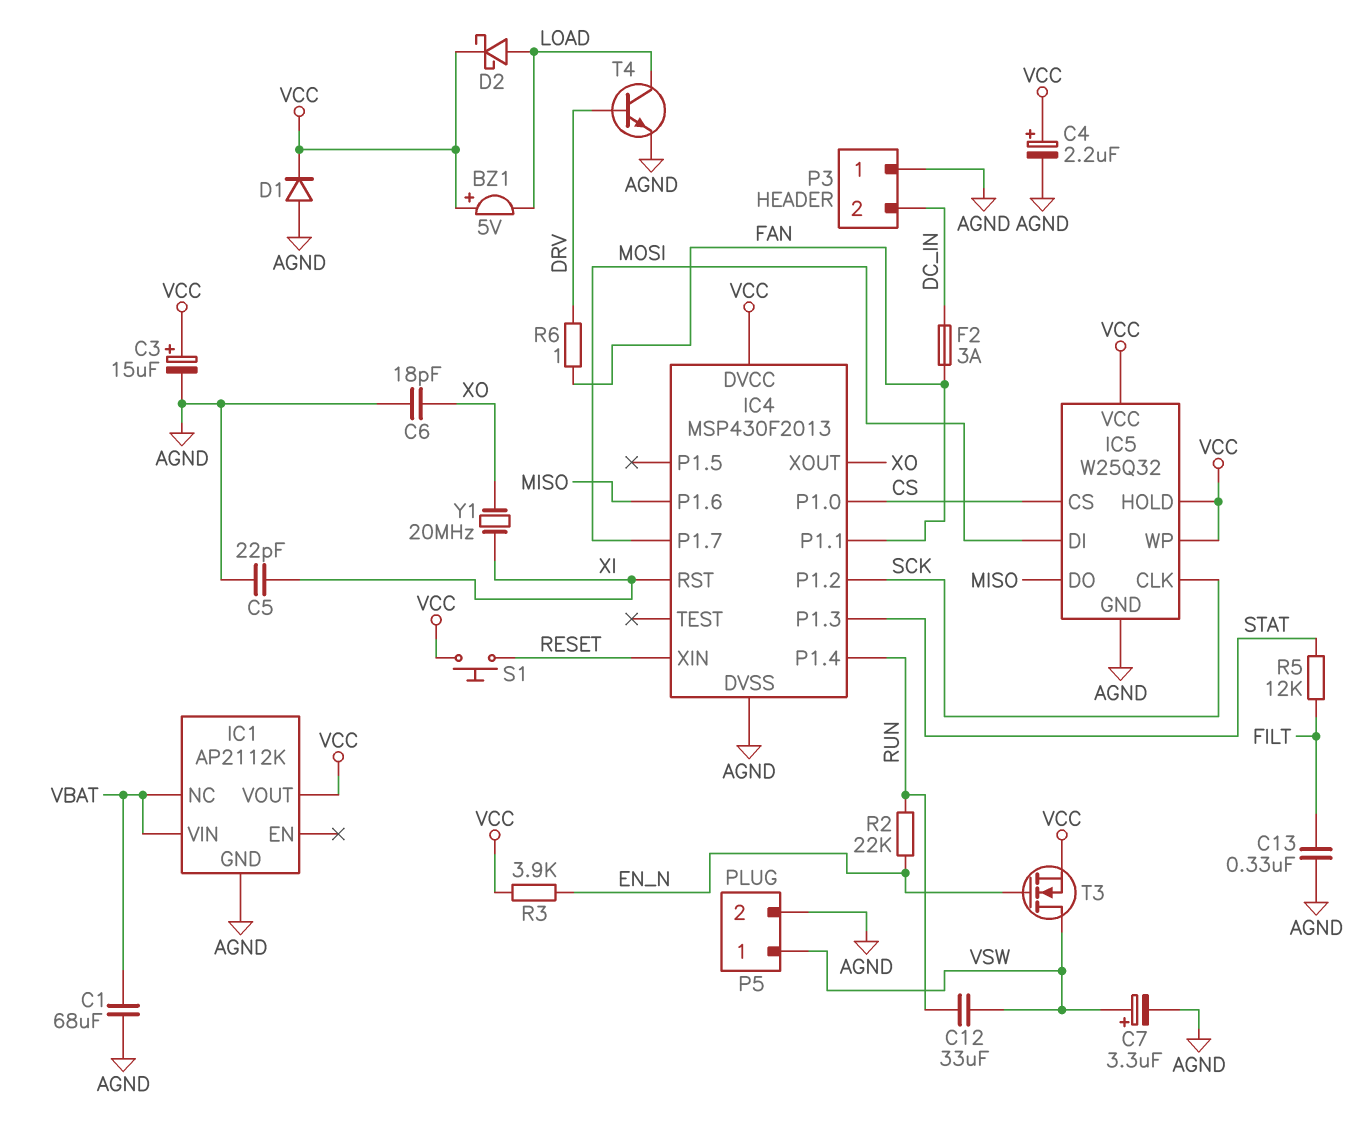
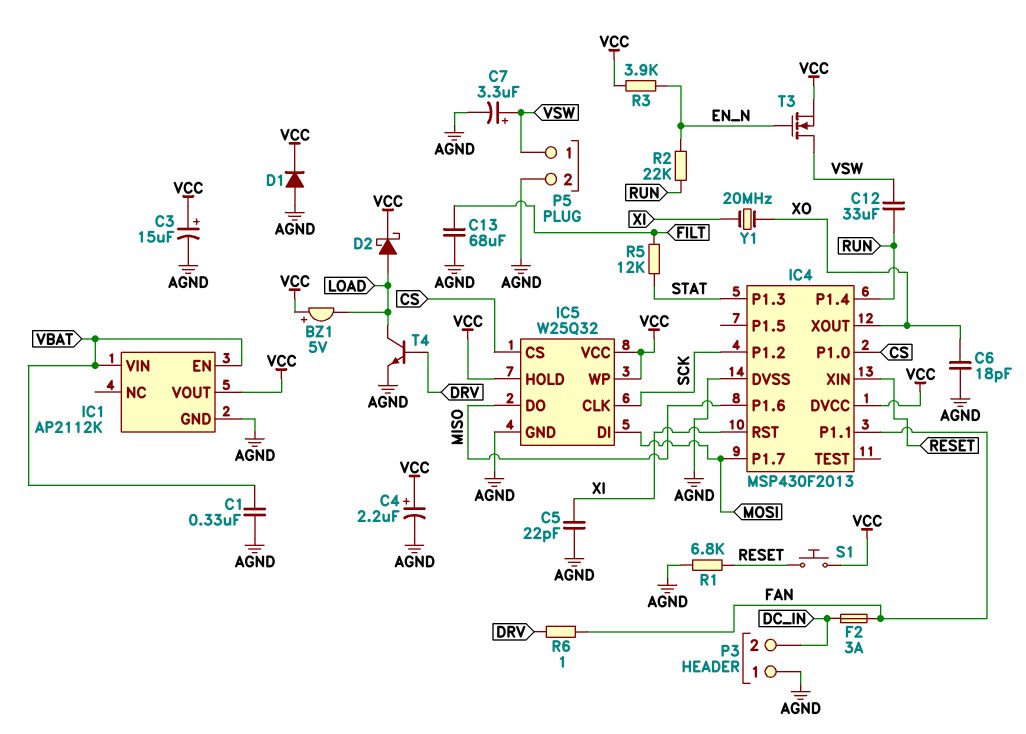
C1: 68uF (AGND, VBAT) -> 330nF (AGND, VBAT)
C13: 330nF (AGND, FILT) -> 68uF (AGND, FILT)
IC1 pin EN: none -> VBAT
IC1 pin NC: VBAT -> none
R1: none -> 6.8k (AGND, RESET)

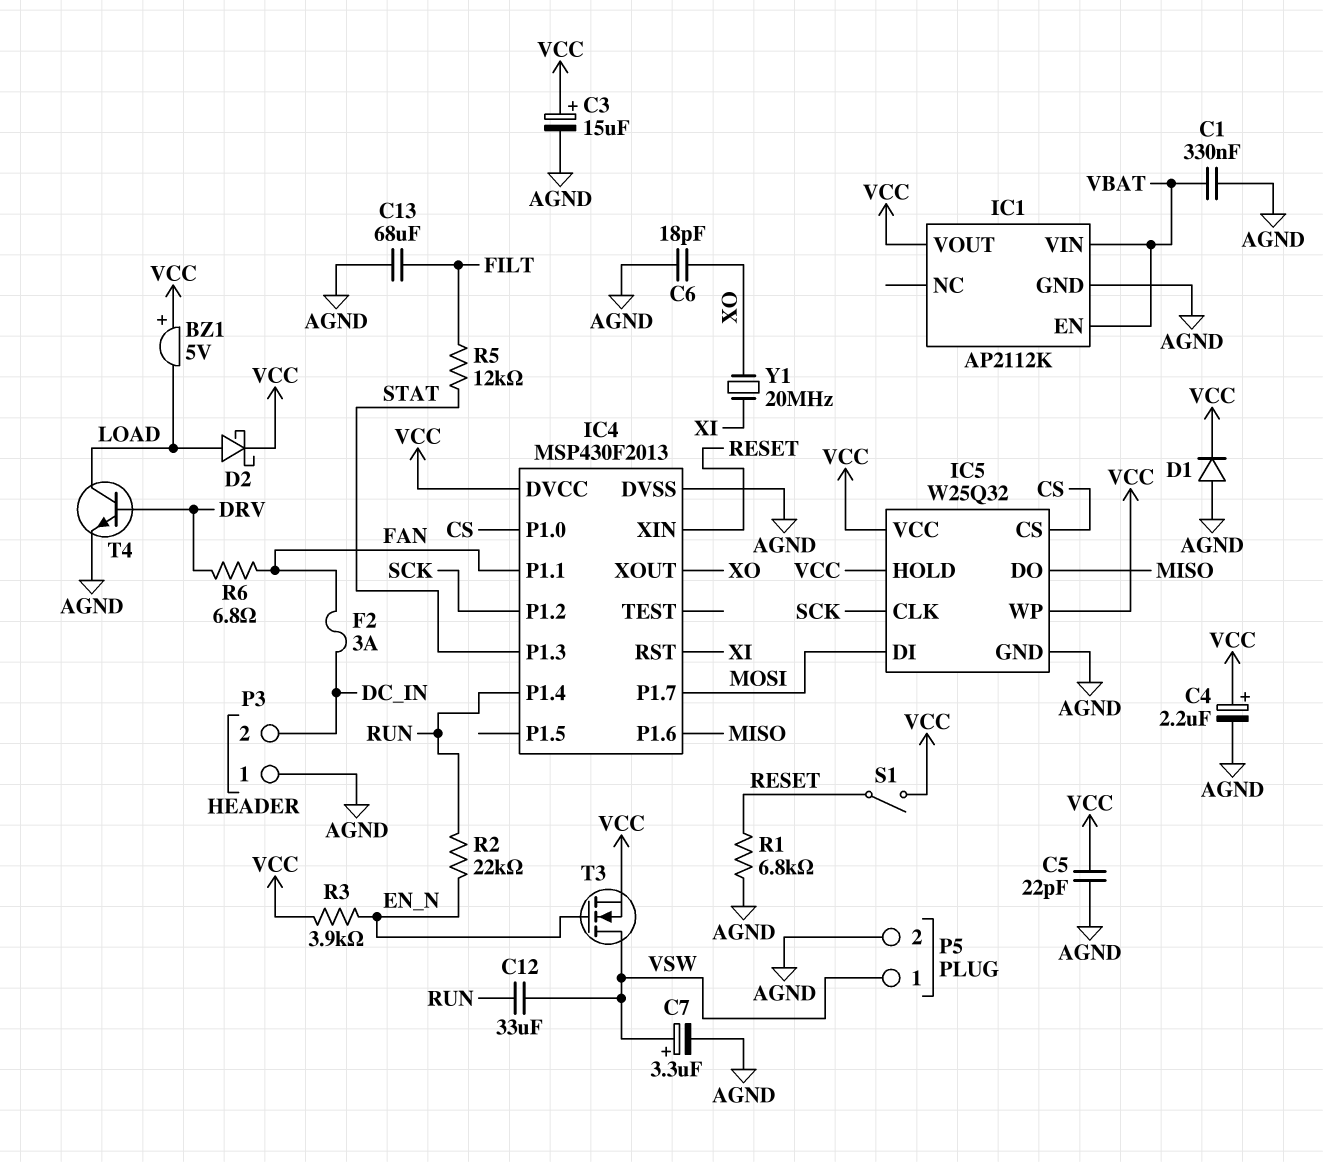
C5: 22pF (AGND, XI) -> 22pF (AGND, VCC)
R6: 1 (DRV, FAN) -> 6.8 (DRV, FAN)
S1: button (RESET, VCC) -> switch (RESET, VCC)

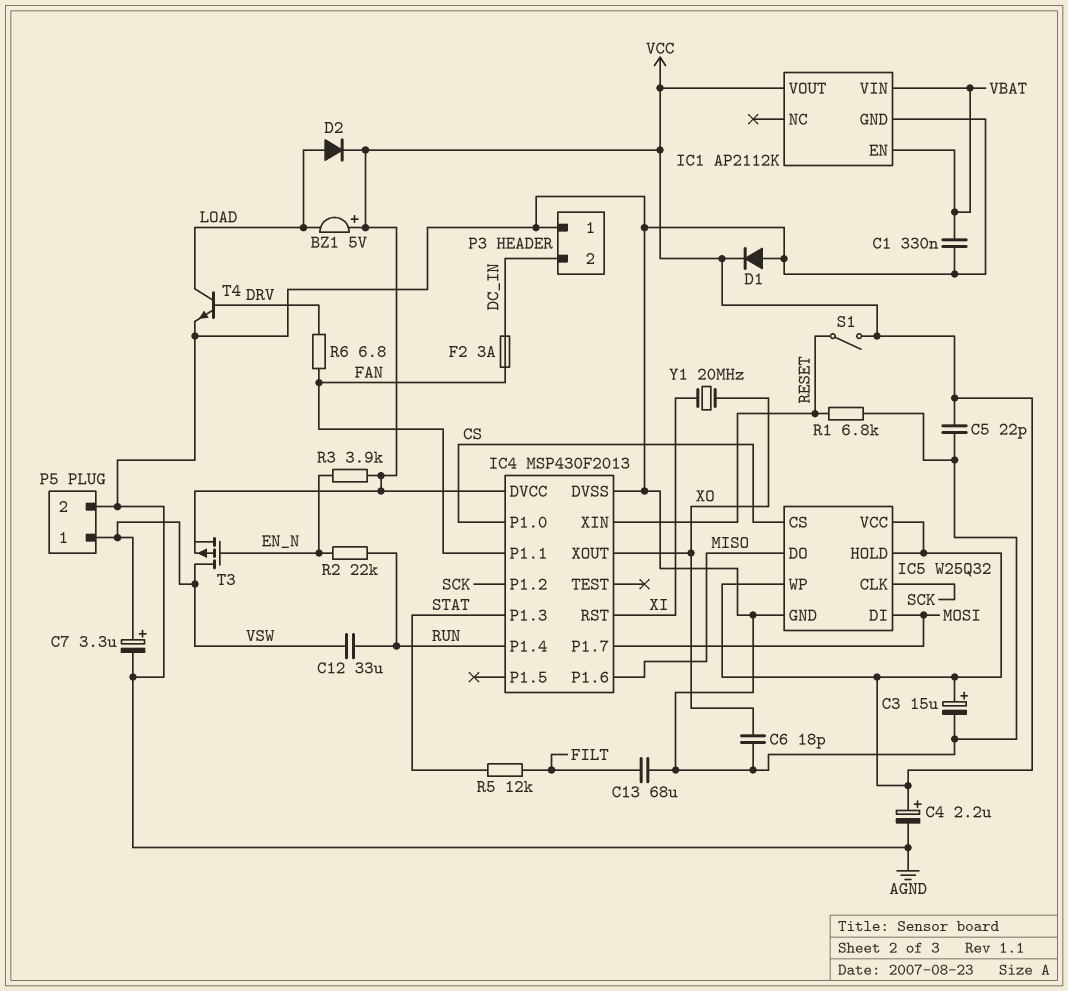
D2: schottky (A LOAD, K VCC) -> diode (A LOAD, K VCC)
T3: NMOS (G EN_N, D VSW, S VCC) -> PMOS (G EN_N, D VSW, S VCC)

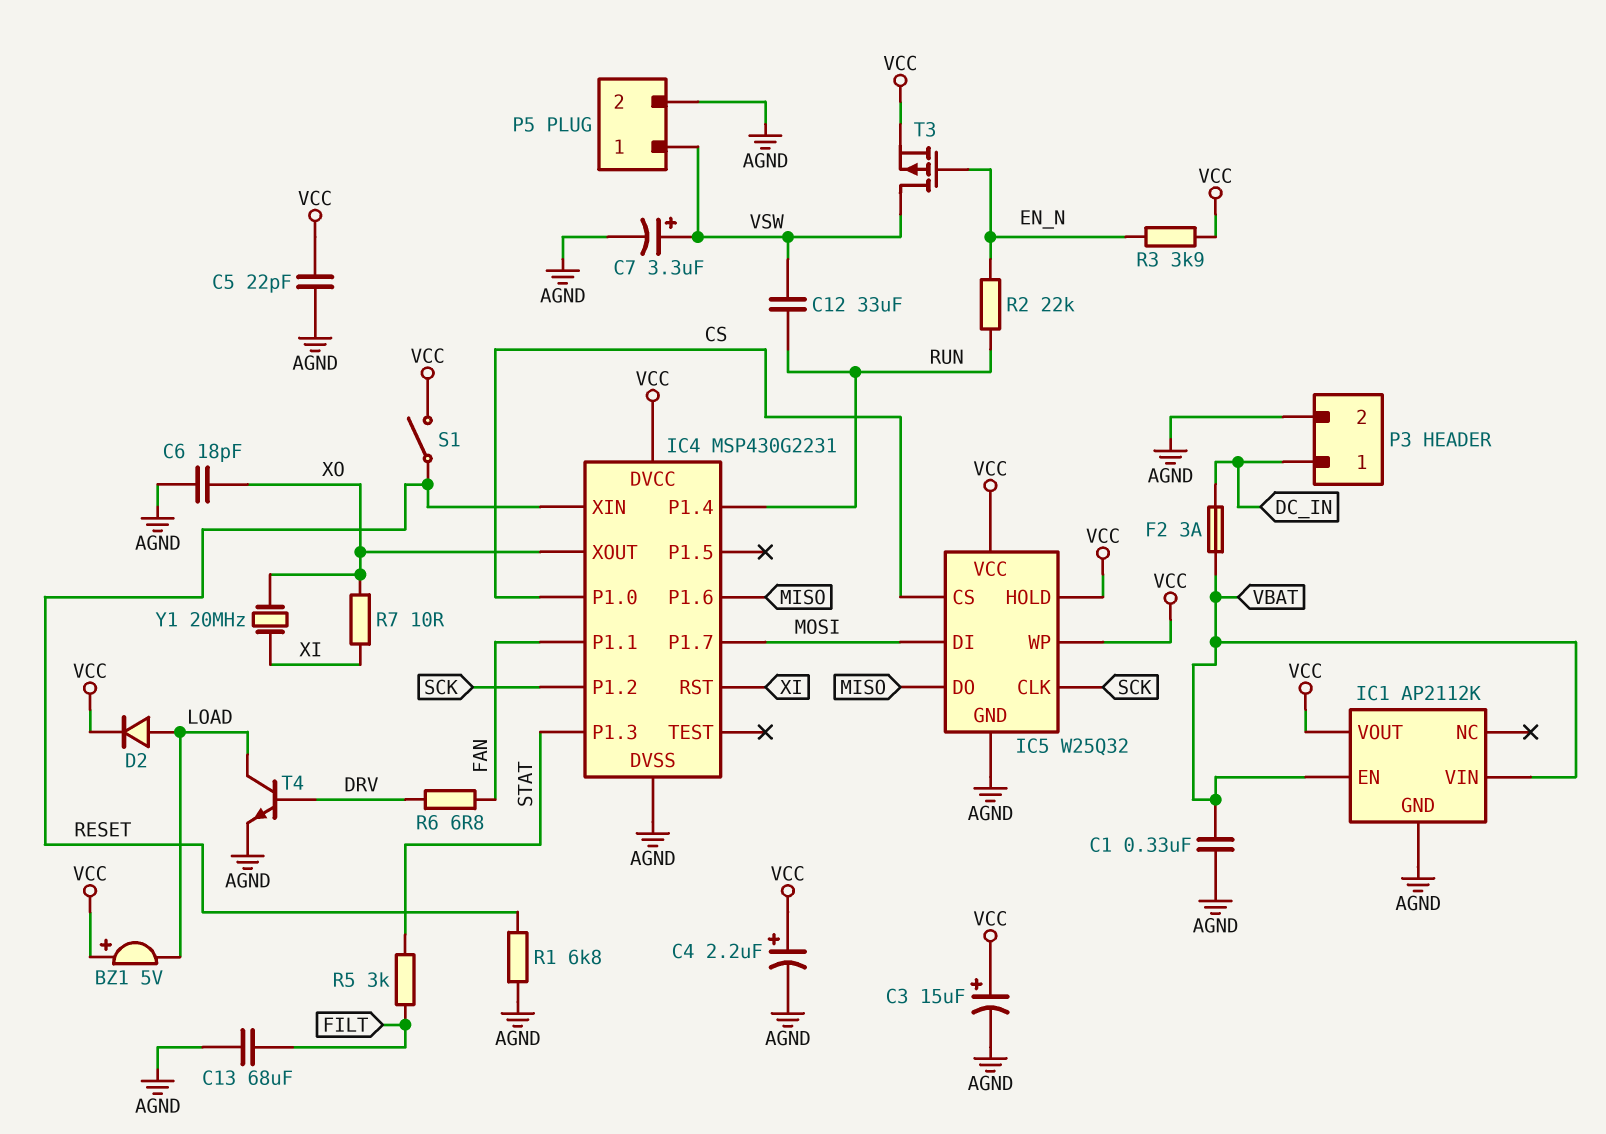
D1: diode (A AGND, K VCC) -> none
F2: 3A (DC_IN, FAN) -> 3A (DC_IN, VBAT)
IC4: MSP430F2013 -> MSP430G2231
P3 pin 1: AGND -> DC_IN
P3 pin 2: DC_IN -> AGND
R5: 12k (FILT, STAT) -> 3k (FILT, STAT)
R7: none -> 10 (XI, XO)

